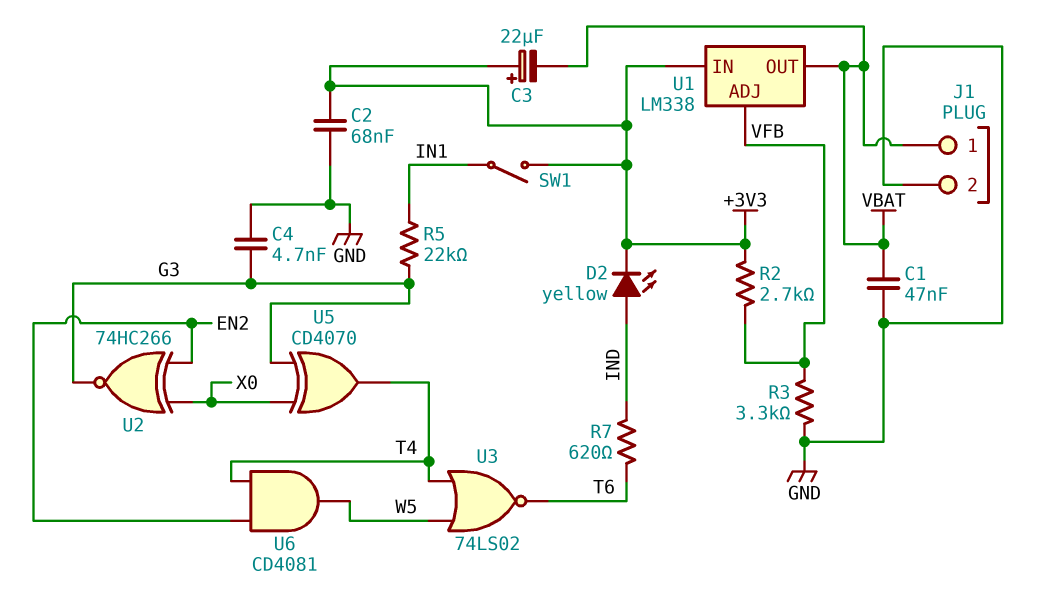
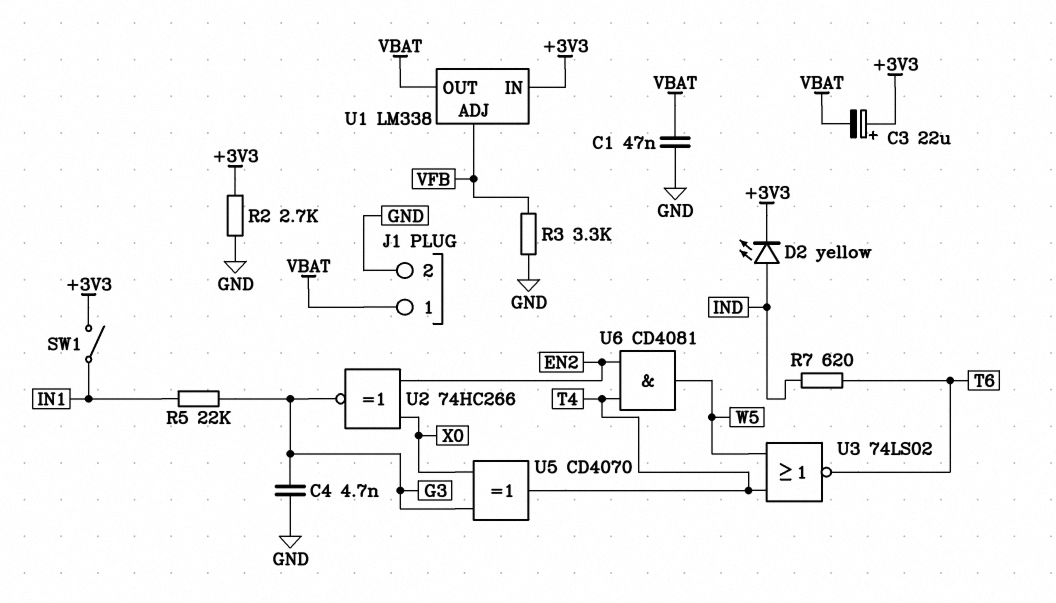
C2: 68nF (+3V3, GND) -> none
R2: 2.7k (+3V3, VFB) -> 2.7k (+3V3, GND)

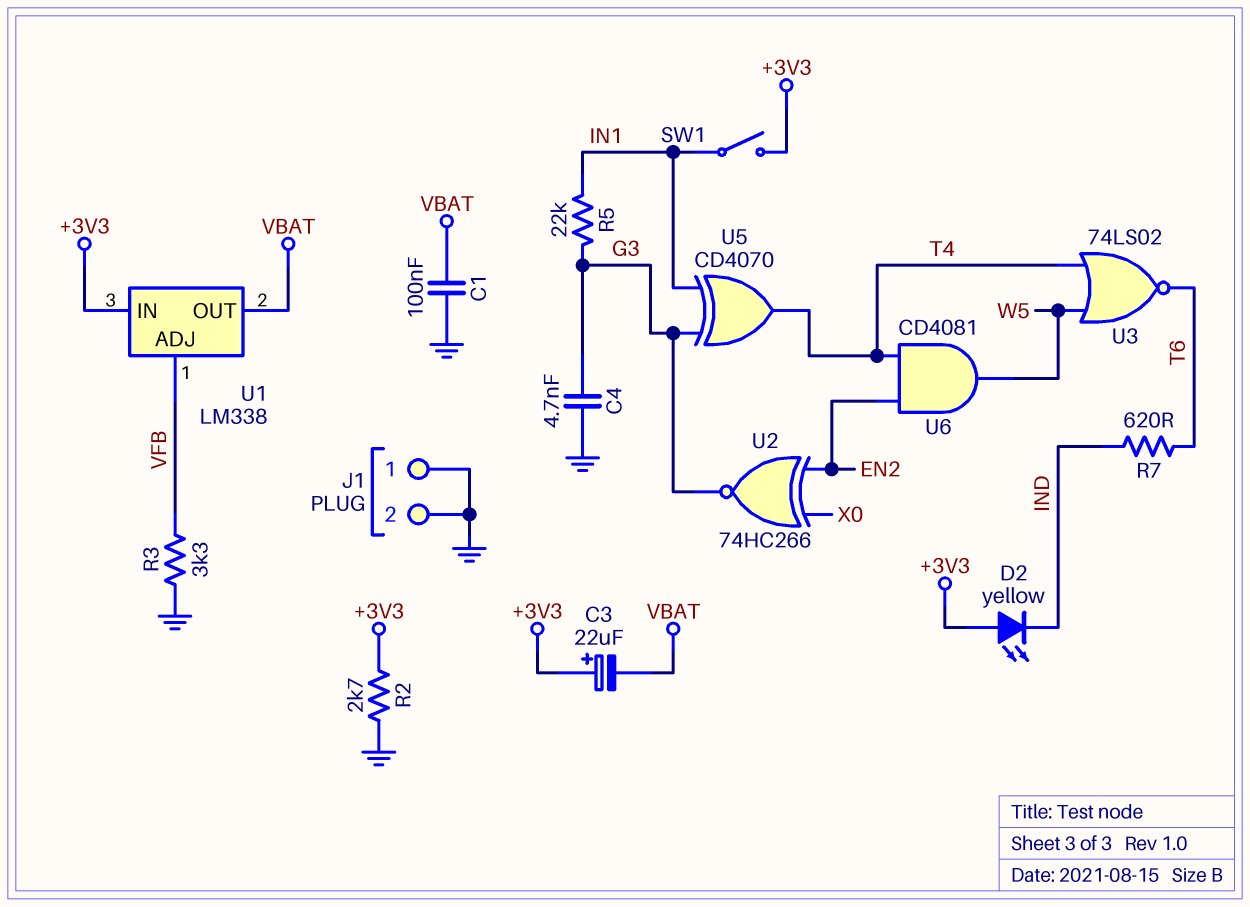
C1: 47nF (GND, VBAT) -> 100nF (GND, VBAT)
D2: LED yellow (A IND, K +3V3) -> LED yellow (A +3V3, K IND)
J1 pin 1: VBAT -> GND
U5: XOR CD4070 (in G3, in X0, out T4) -> XOR CD4070 (in G3, in IN1, out T4)

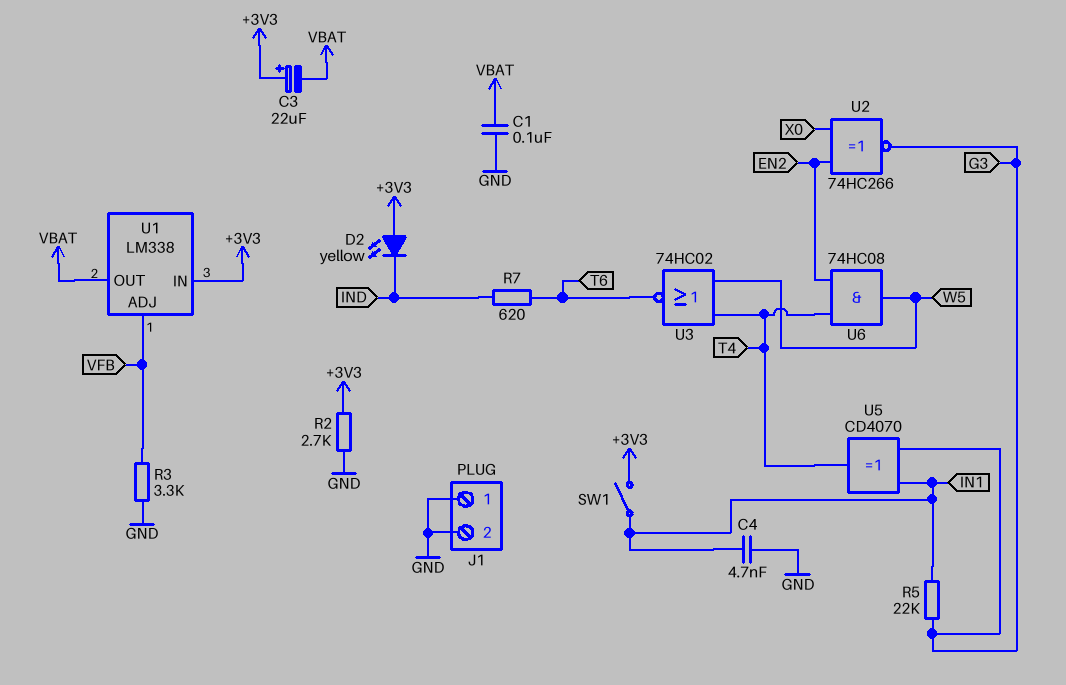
C4: 4.7nF (G3, GND) -> 4.7nF (GND, IN1)
U3: NOR 74LS02 (in T4, in W5, out T6) -> NOR 74HC02 (in T4, in W5, out T6)
U6: AND CD4081 (in EN2, in T4, out W5) -> AND 74HC08 (in EN2, in T4, out W5)

